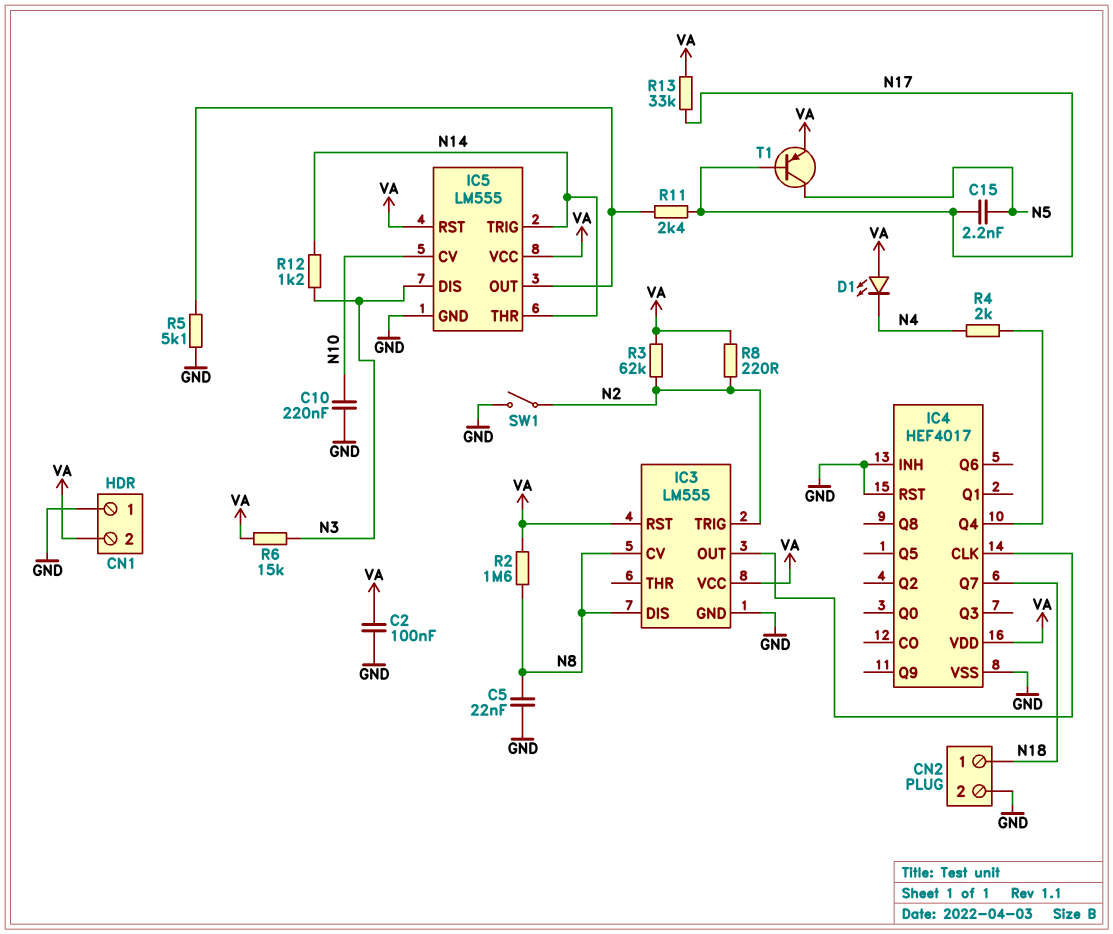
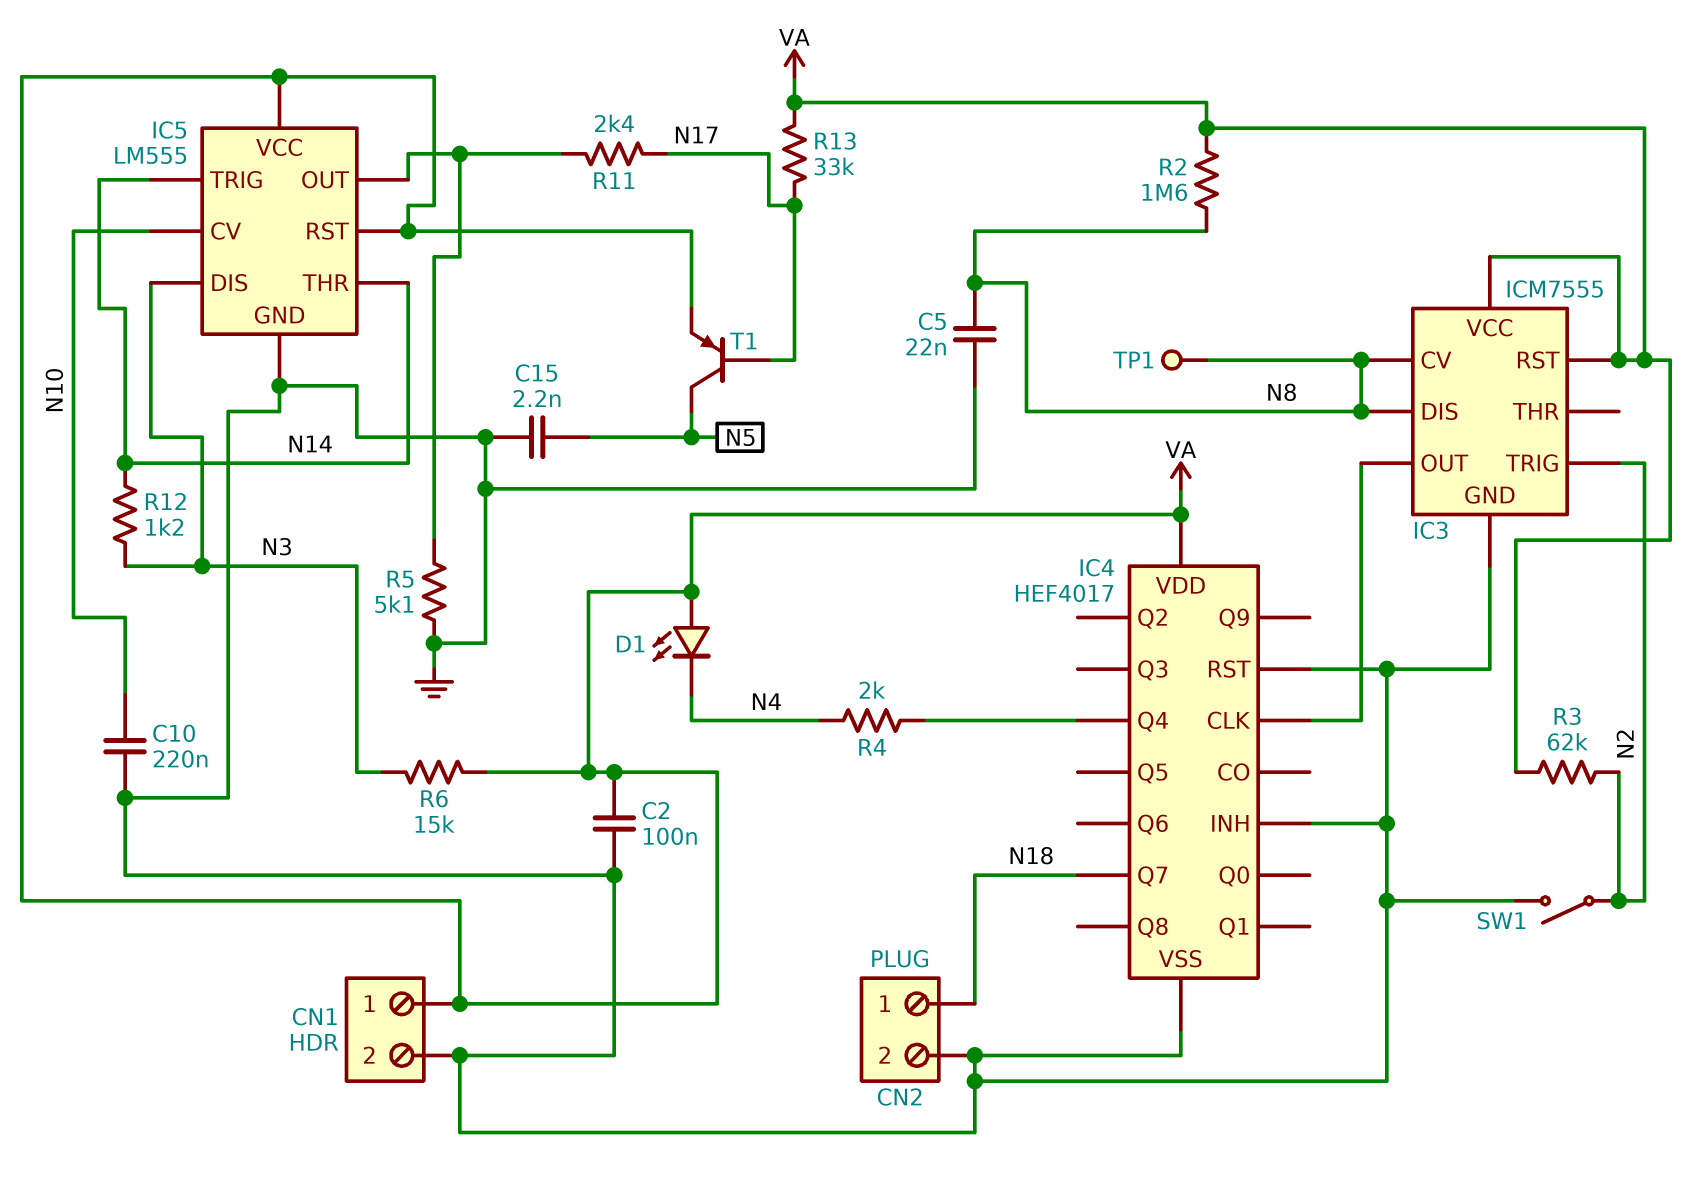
C15: 2.2nF (N5, N17) -> 2.2nF (GND, N5)
CN1 pin 1: GND -> VA
CN1 pin 2: VA -> GND
IC3: LM555 -> ICM7555
R8: 220 (N2, VA) -> none
TP1: none -> test point (N8)

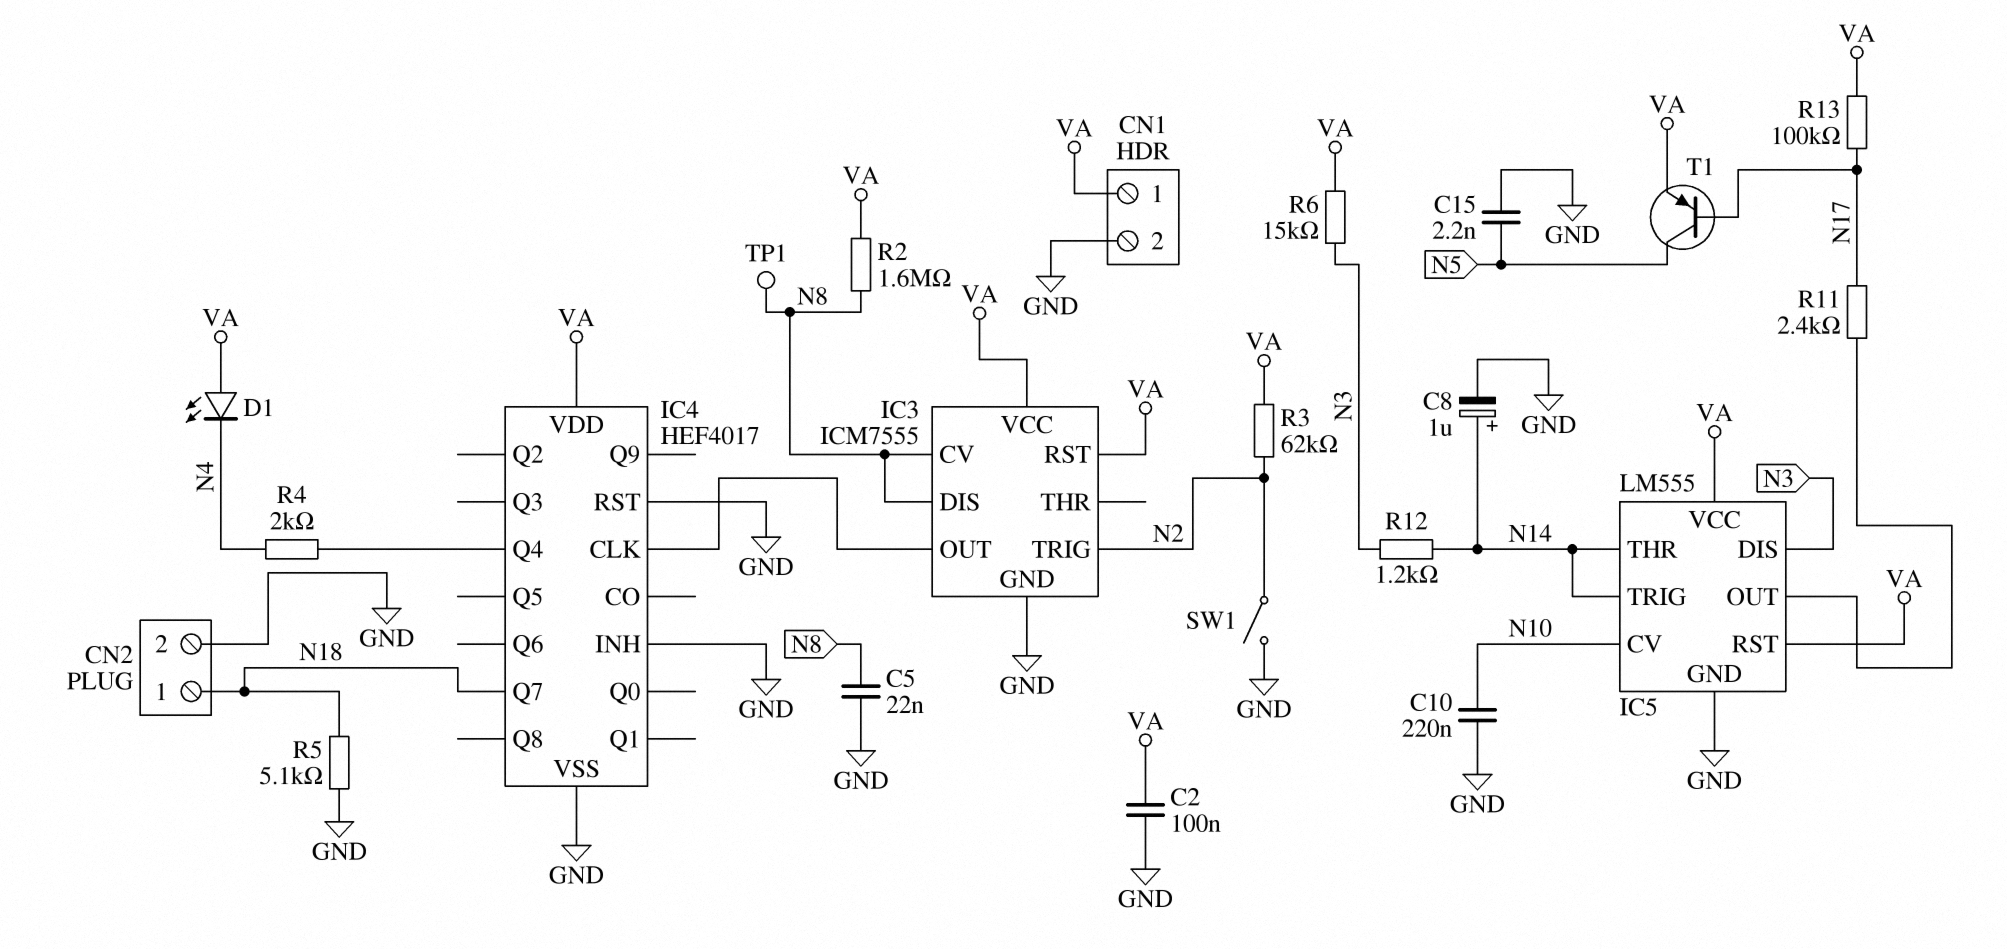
C8: none -> 1uF (plus N14, minus GND)
R5: 5.1k (GND, IC5/OUT) -> 5.1k (GND, N18)
R13: 33k (N17, VA) -> 100k (N17, VA)

